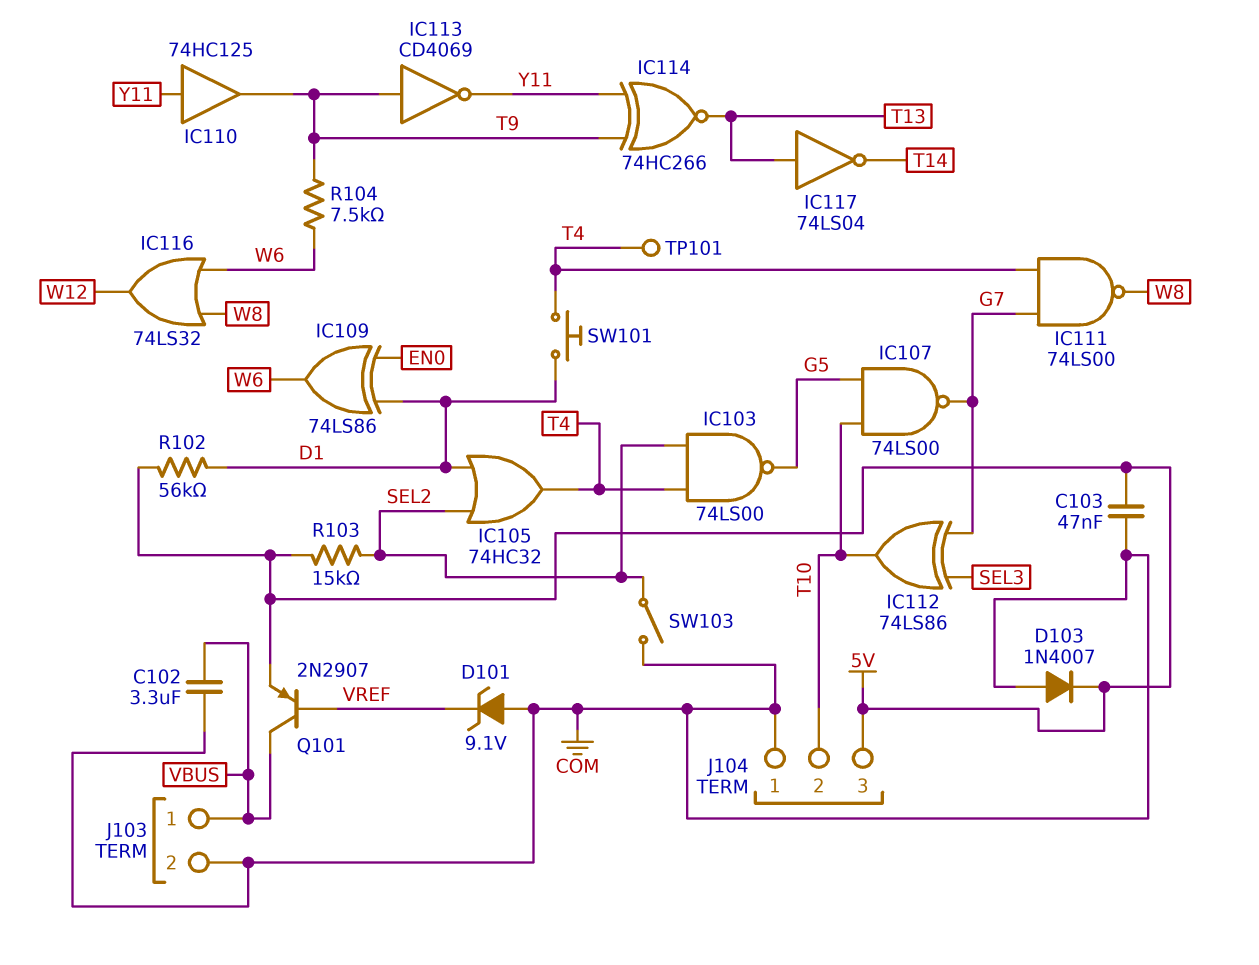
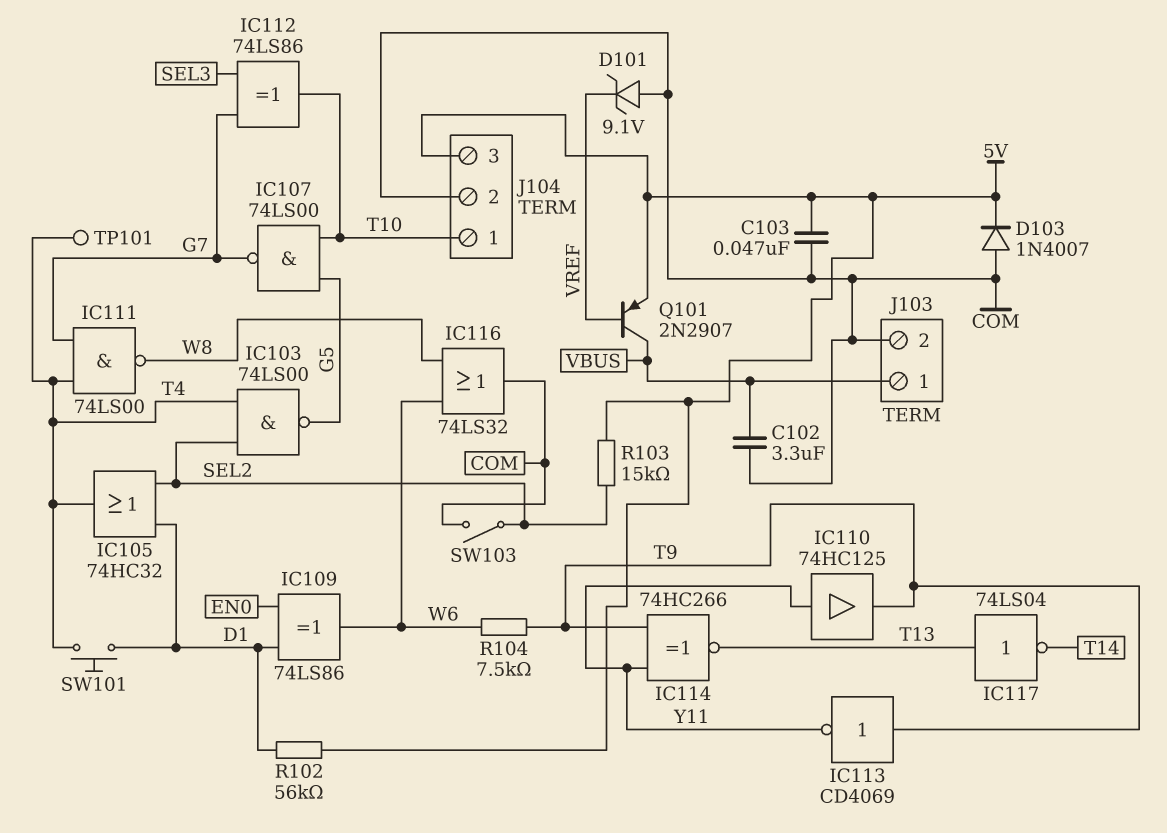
IC116: OR 74LS32 (in W6, in W8, out W12) -> OR 74LS32 (in W6, in W8, out COM)
J104 pin 1: COM -> T10
J104 pin 2: T10 -> COM

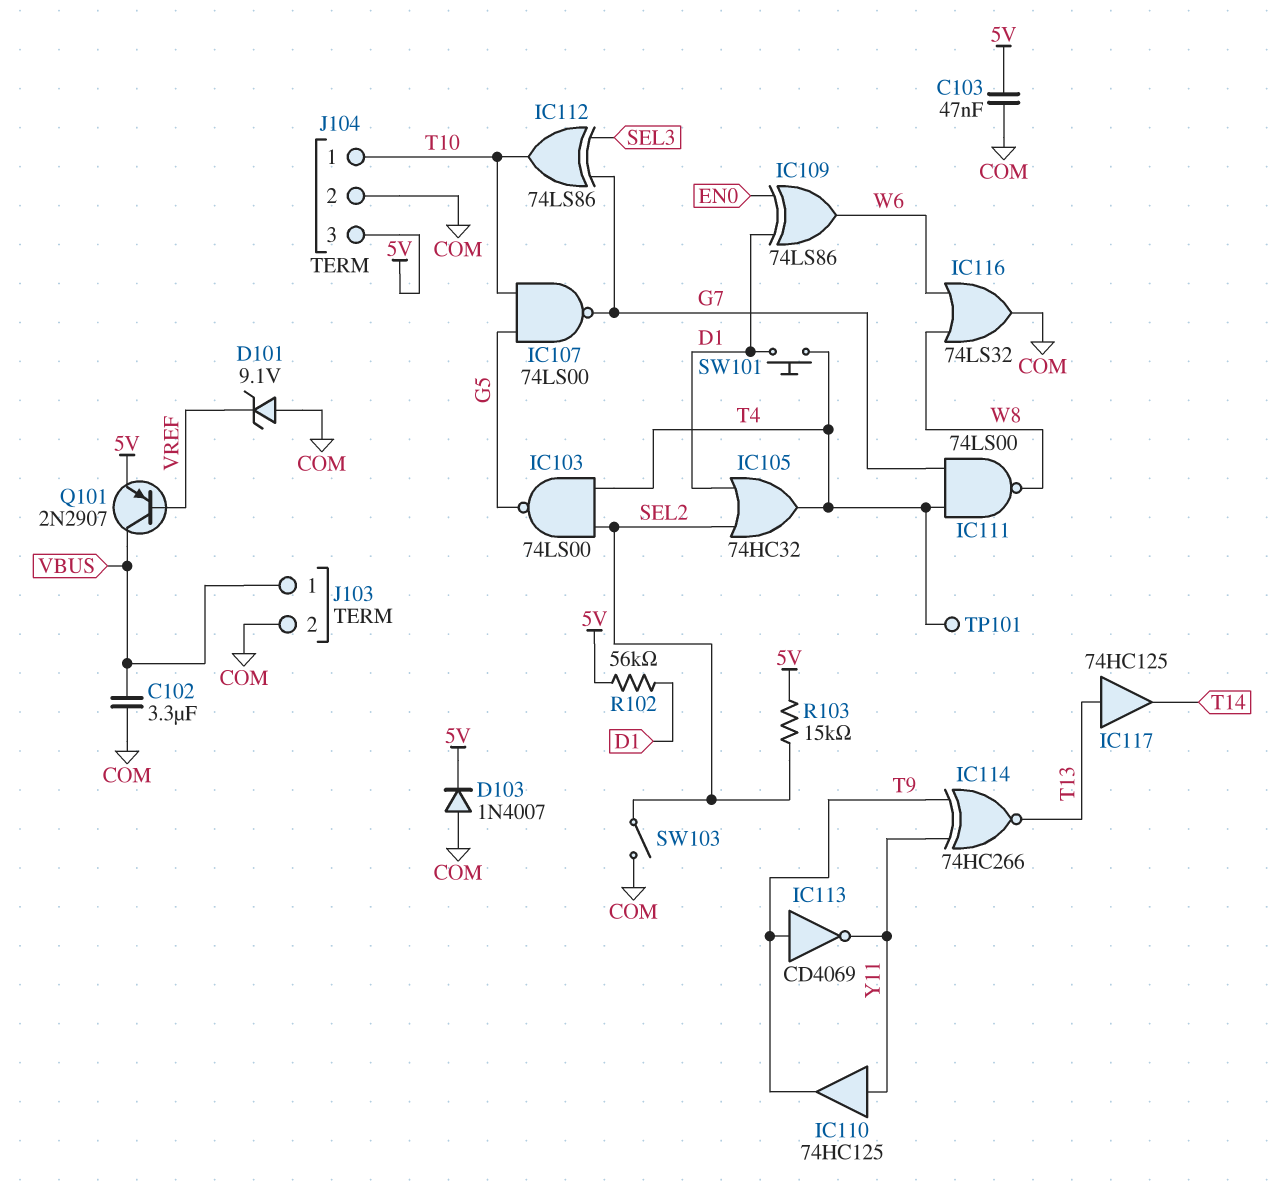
IC117: NOT 74LS04 (in T13, out T14) -> buffer 74HC125 (in T13, out T14)
R104: 7.5k (T9, W6) -> none

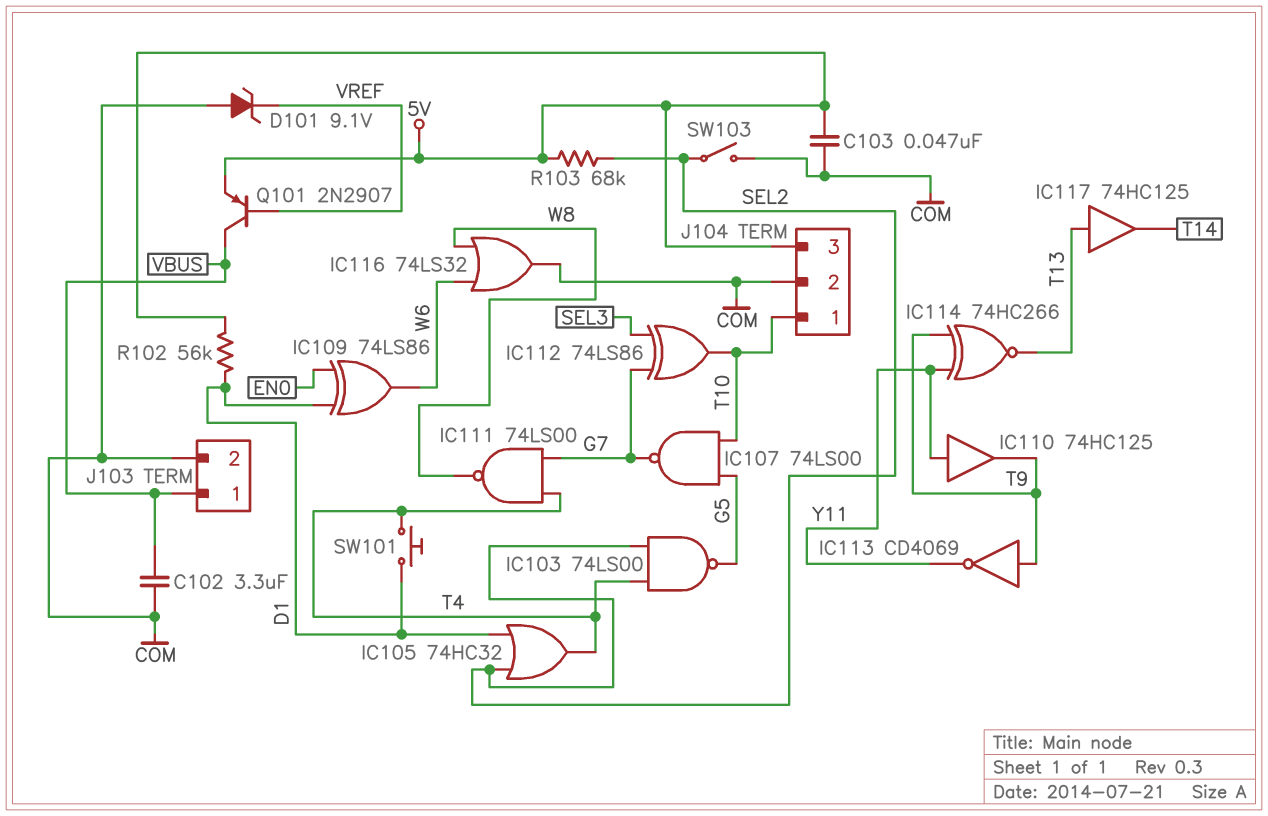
D103: diode 1N4007 (A COM, K 5V) -> none
R103: 15k (5V, SEL2) -> 68k (5V, SEL2)
TP101: test point (T4) -> none

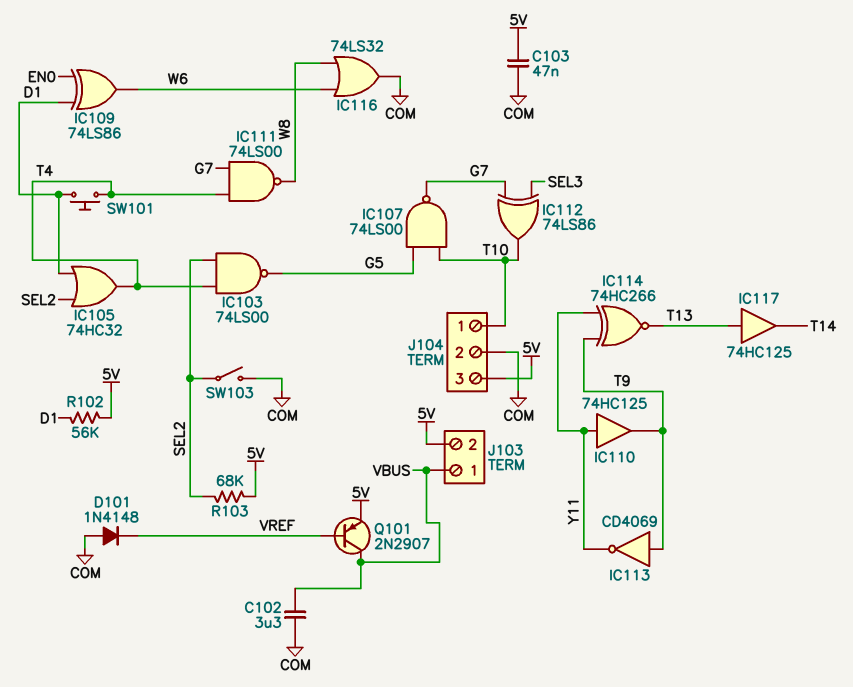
D101: zener 9.1V (A COM, K VREF) -> diode 1N4148 (A COM, K VREF)
J103 pin 2: COM -> 5V

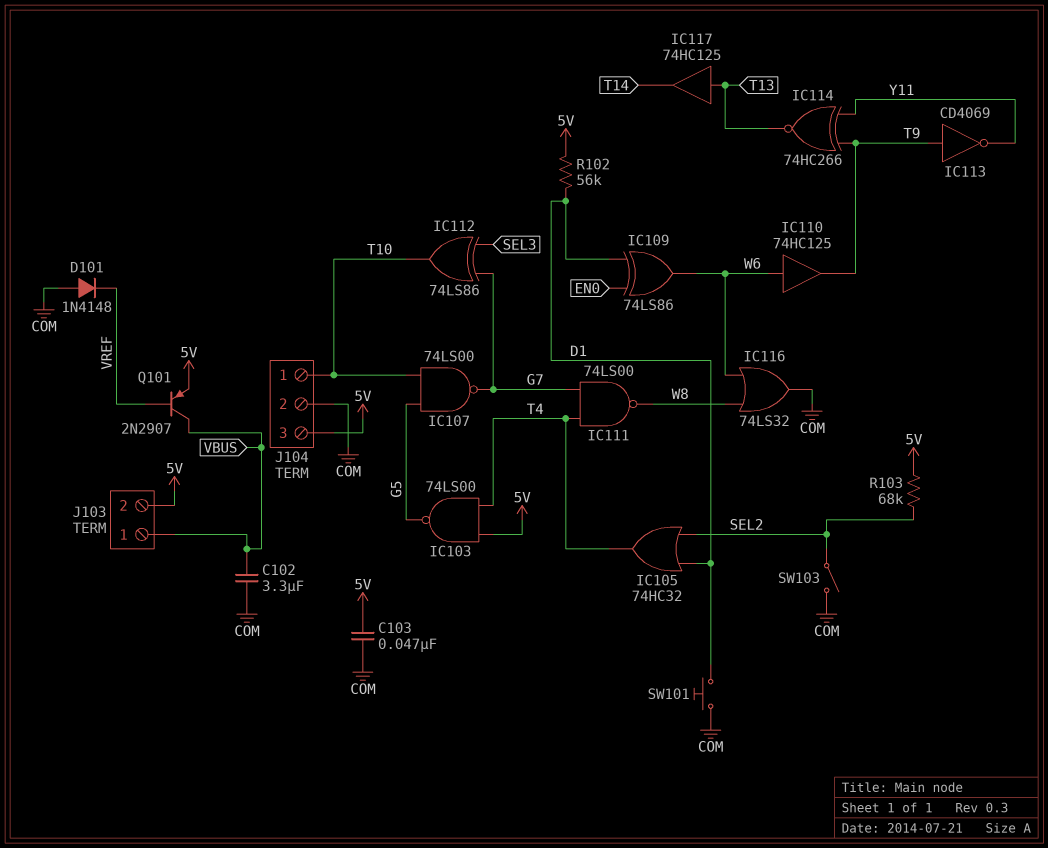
IC103: NAND 74LS00 (in SEL2, in T4, out G5) -> NAND 74LS00 (in 5V, in T4, out G5)
IC110: buffer 74HC125 (in Y11, out T9) -> buffer 74HC125 (in W6, out T9)
SW101: button (D1, T4) -> button (COM, D1)

